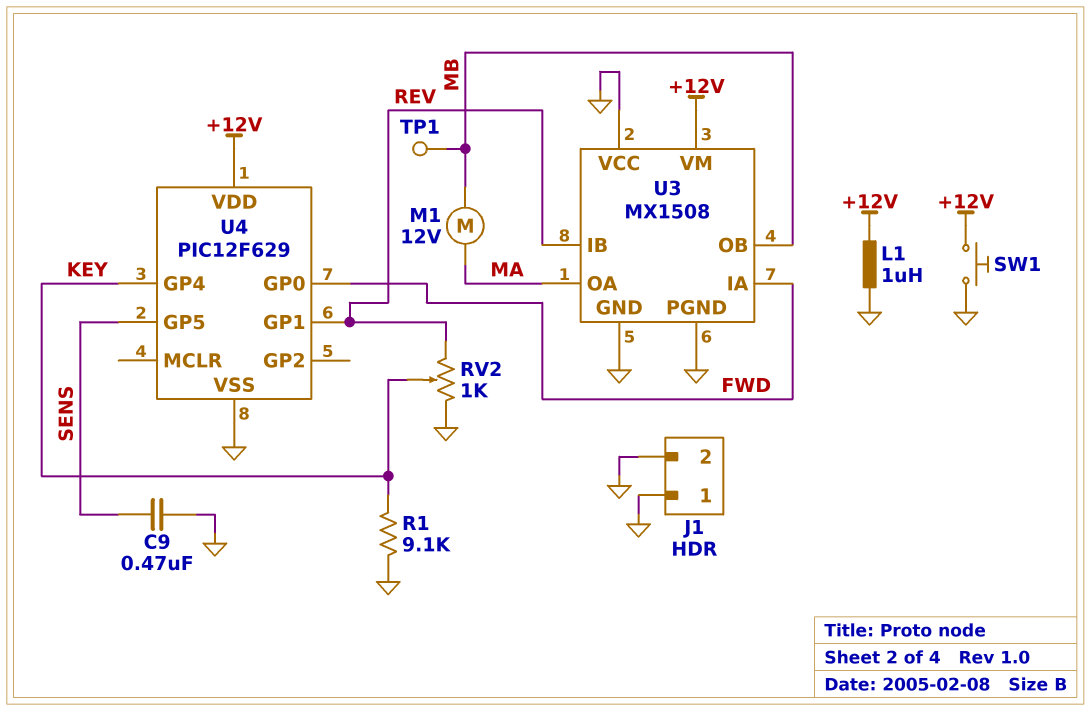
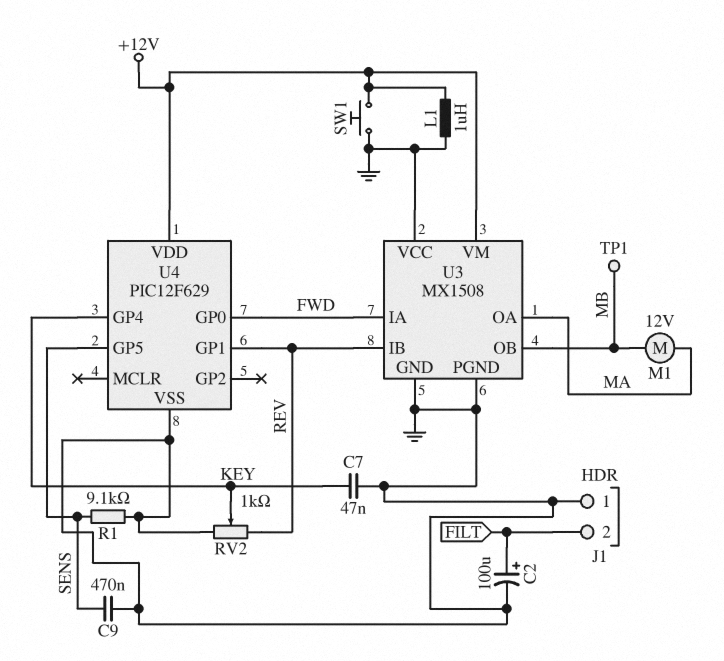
C2: none -> 100uF (plus FILT, minus GND)
C7: none -> 47nF (GND, KEY)
J1 pin 2: GND -> FILT
R1: 9.1k (GND, KEY) -> 9.1k (GND, SENS)

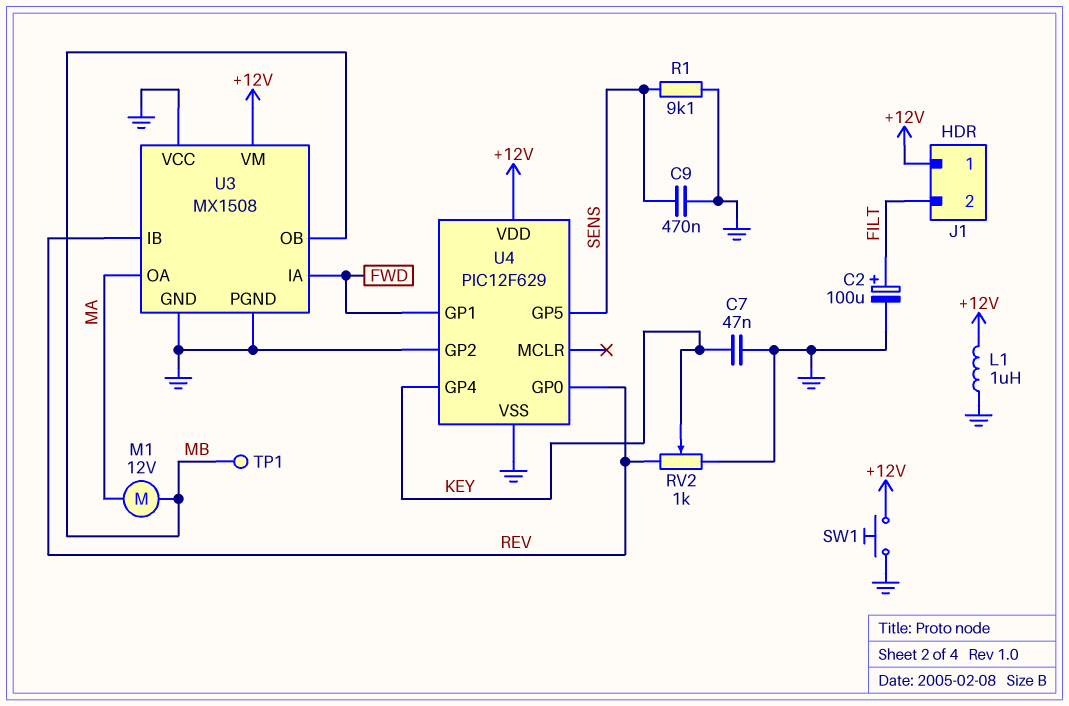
J1 pin 1: GND -> +12V
U4 pin GP0: FWD -> REV
U4 pin GP1: REV -> FWD
U4 pin GP2: none -> GND

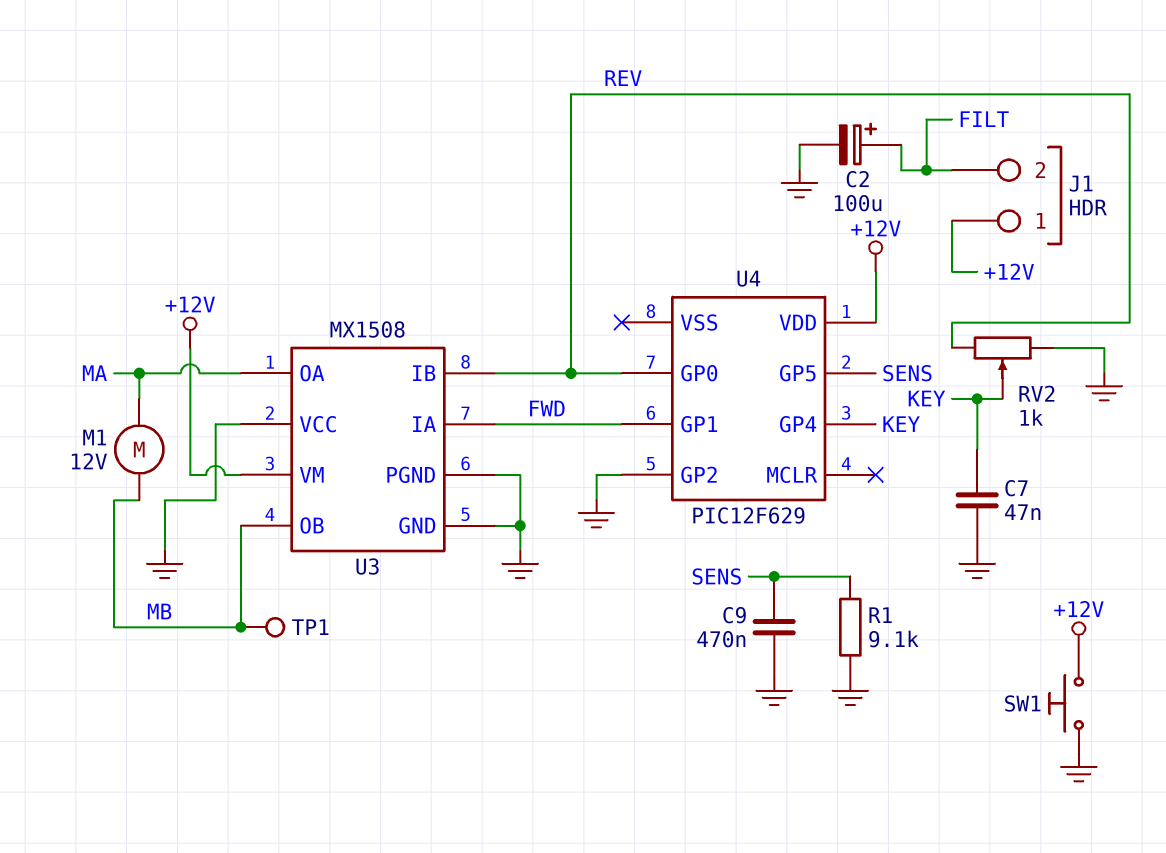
L1: 1uH (+12V, GND) -> none
U4 pin VSS: GND -> none

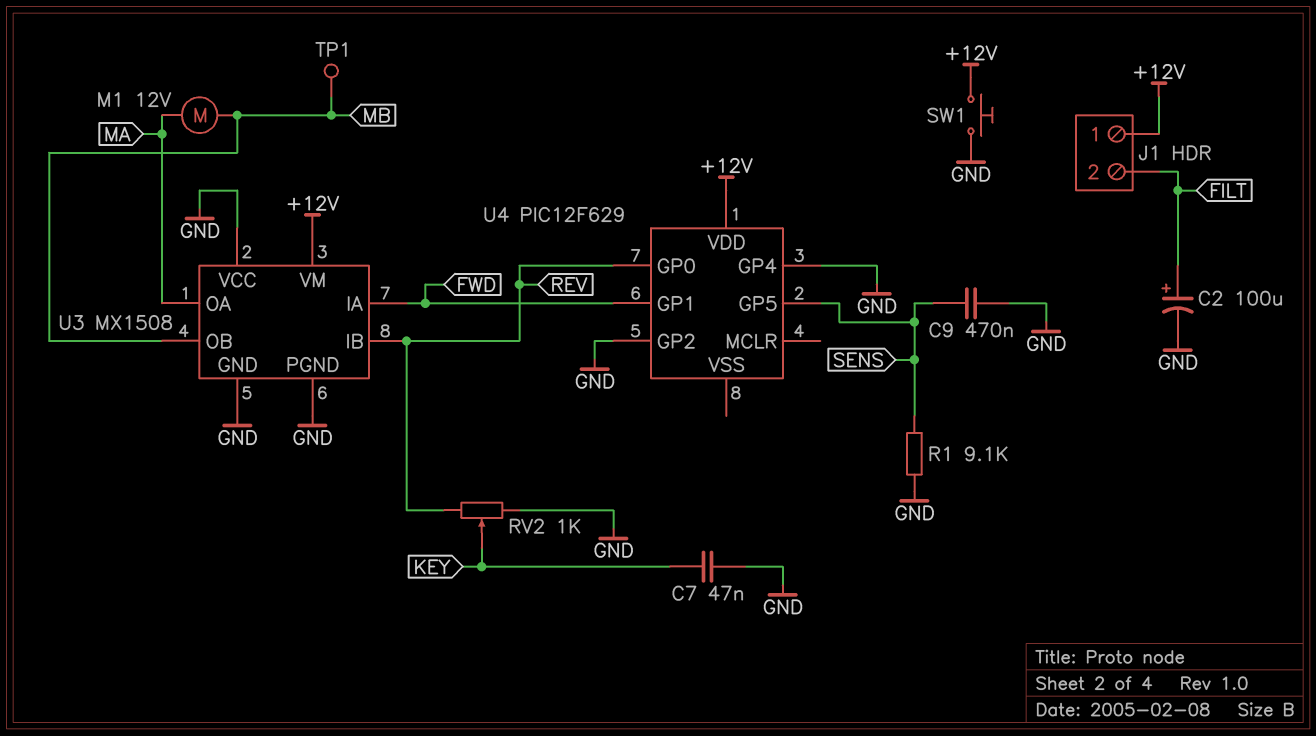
U4 pin GP4: KEY -> GND

